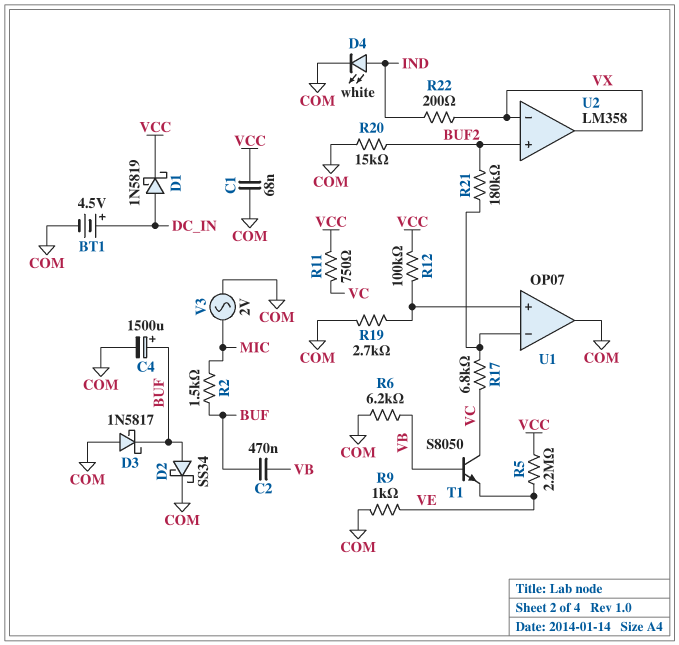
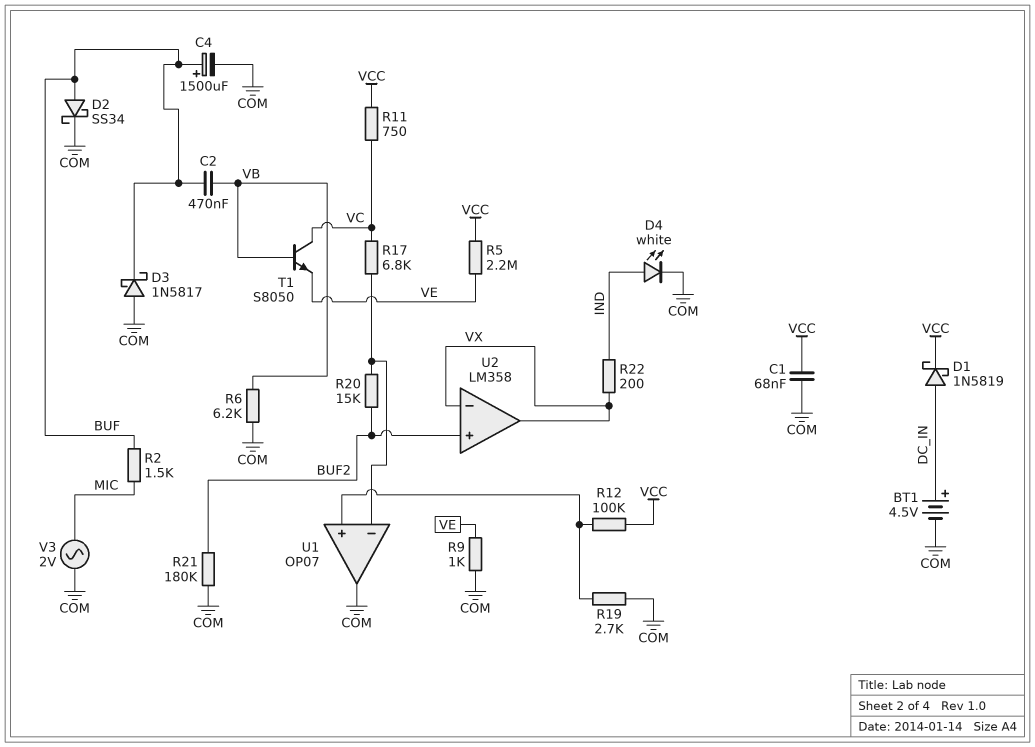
R20: 15k (BUF2, COM) -> 15k (BUF2, U1/in-)
R21: 180k (BUF2, U1/in-) -> 180k (BUF2, COM)

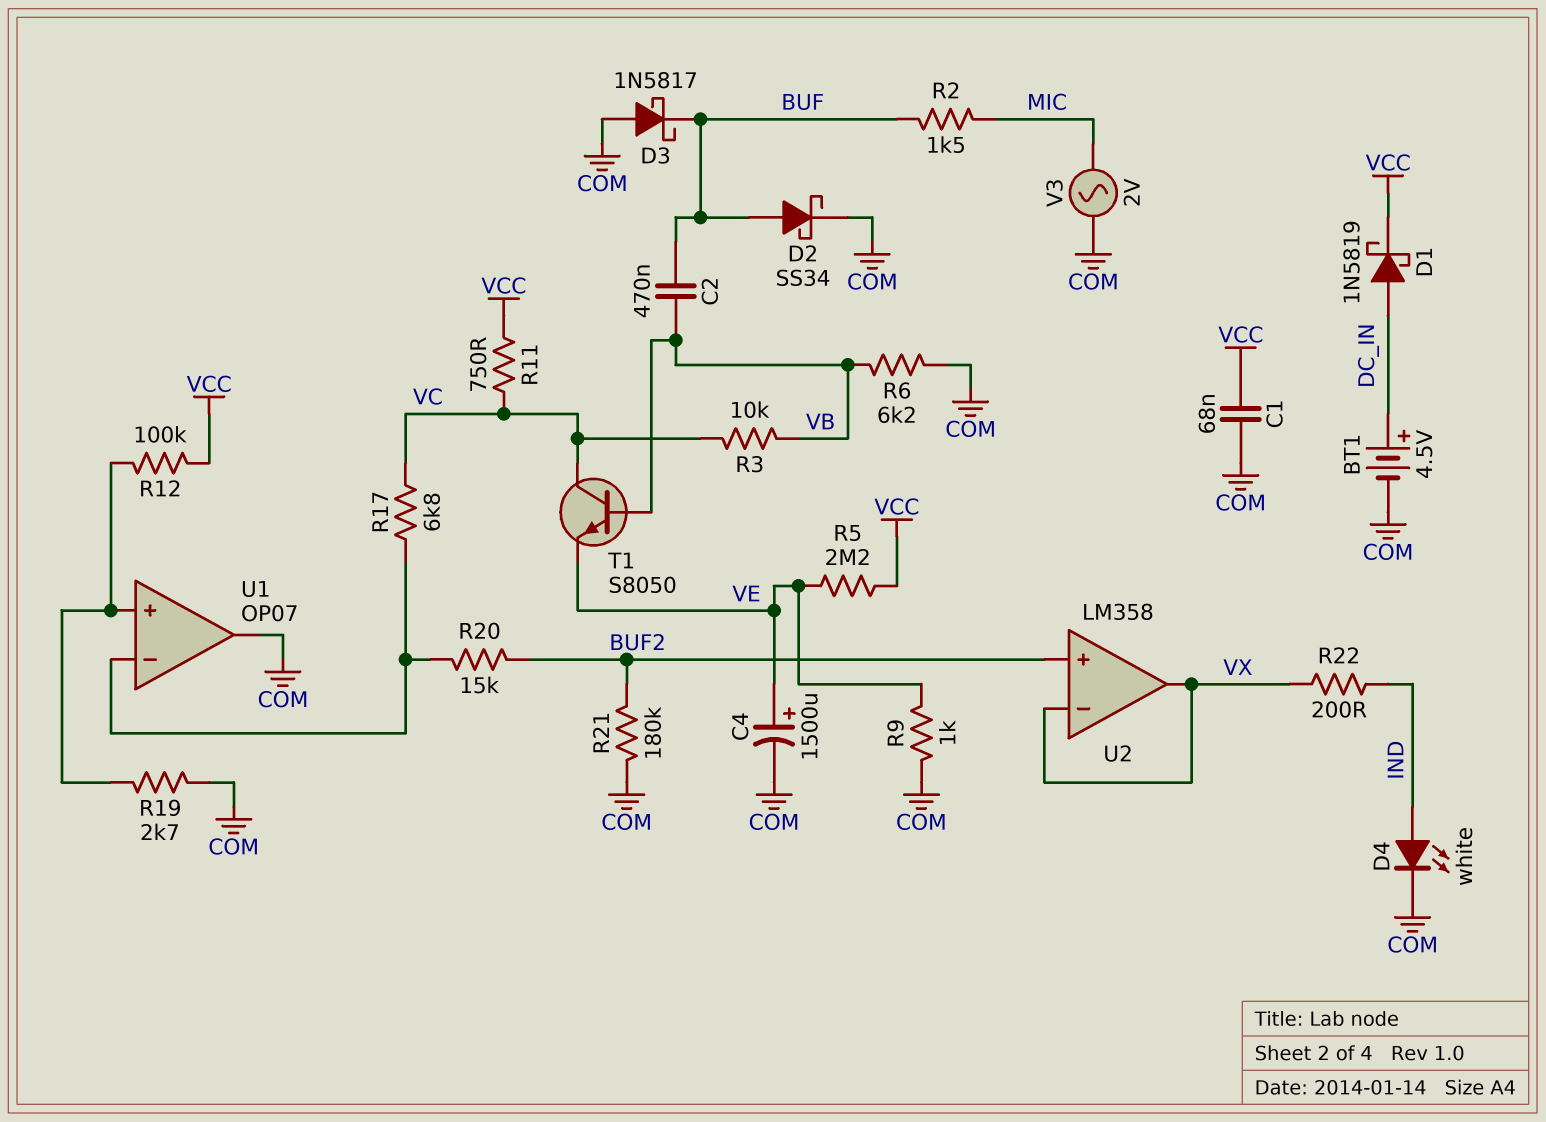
C4: 1500uF (plus BUF, minus COM) -> 1500uF (plus VE, minus COM)
R3: none -> 10k (VB, VC)

